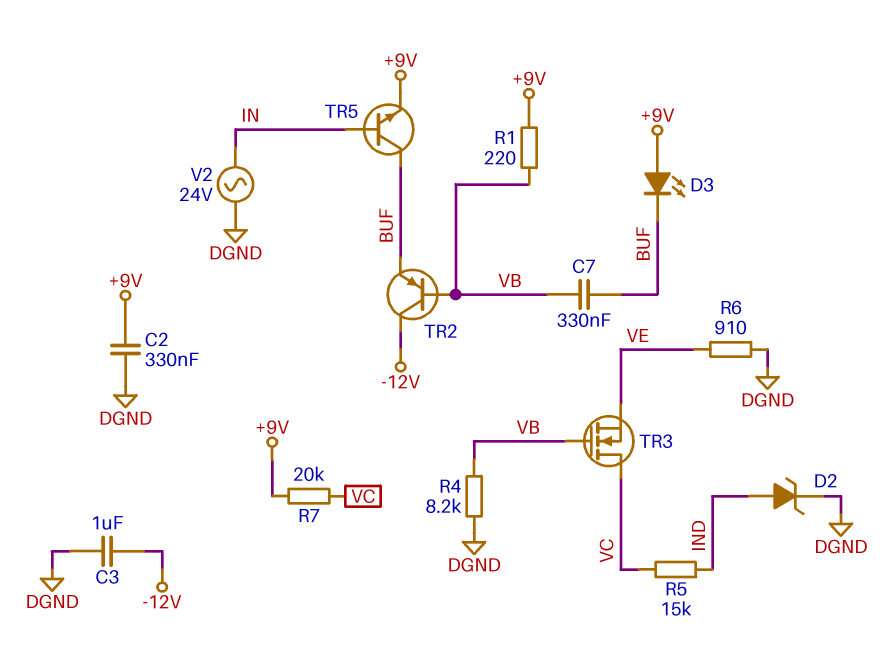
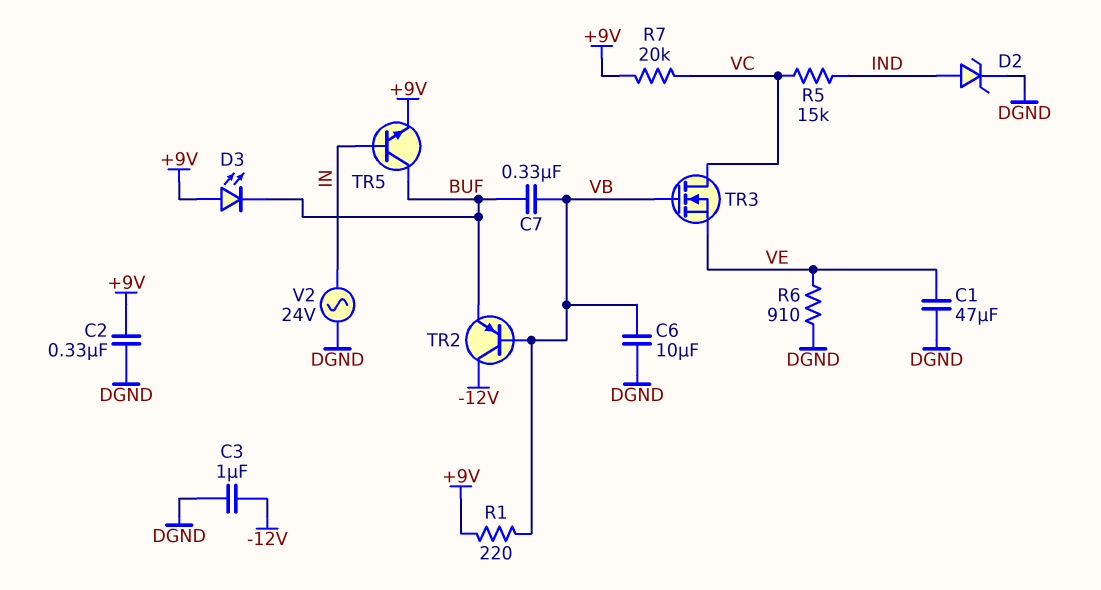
C1: none -> 47uF (DGND, VE)
C6: none -> 10uF (DGND, VB)
R4: 8.2k (DGND, VB) -> none

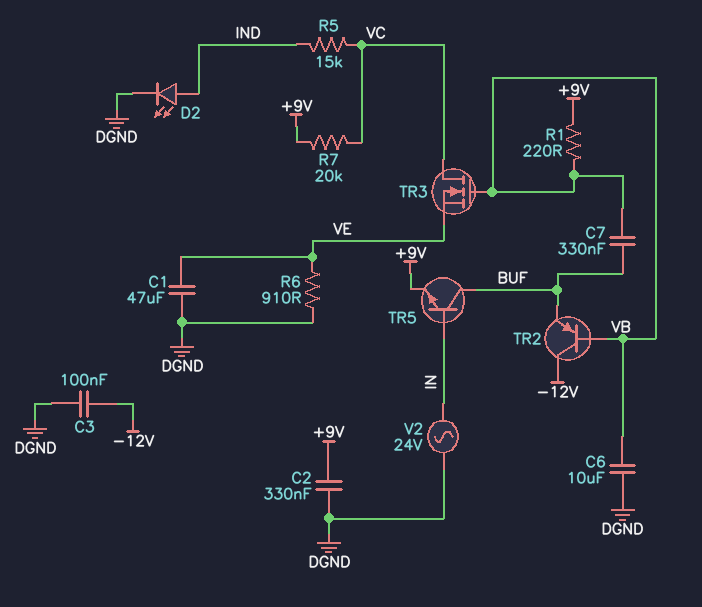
C3: 1uF (-12V, DGND) -> 100nF (-12V, DGND)
D2: zener (A IND, K DGND) -> LED (A IND, K DGND)
D3: LED (A +9V, K BUF) -> none

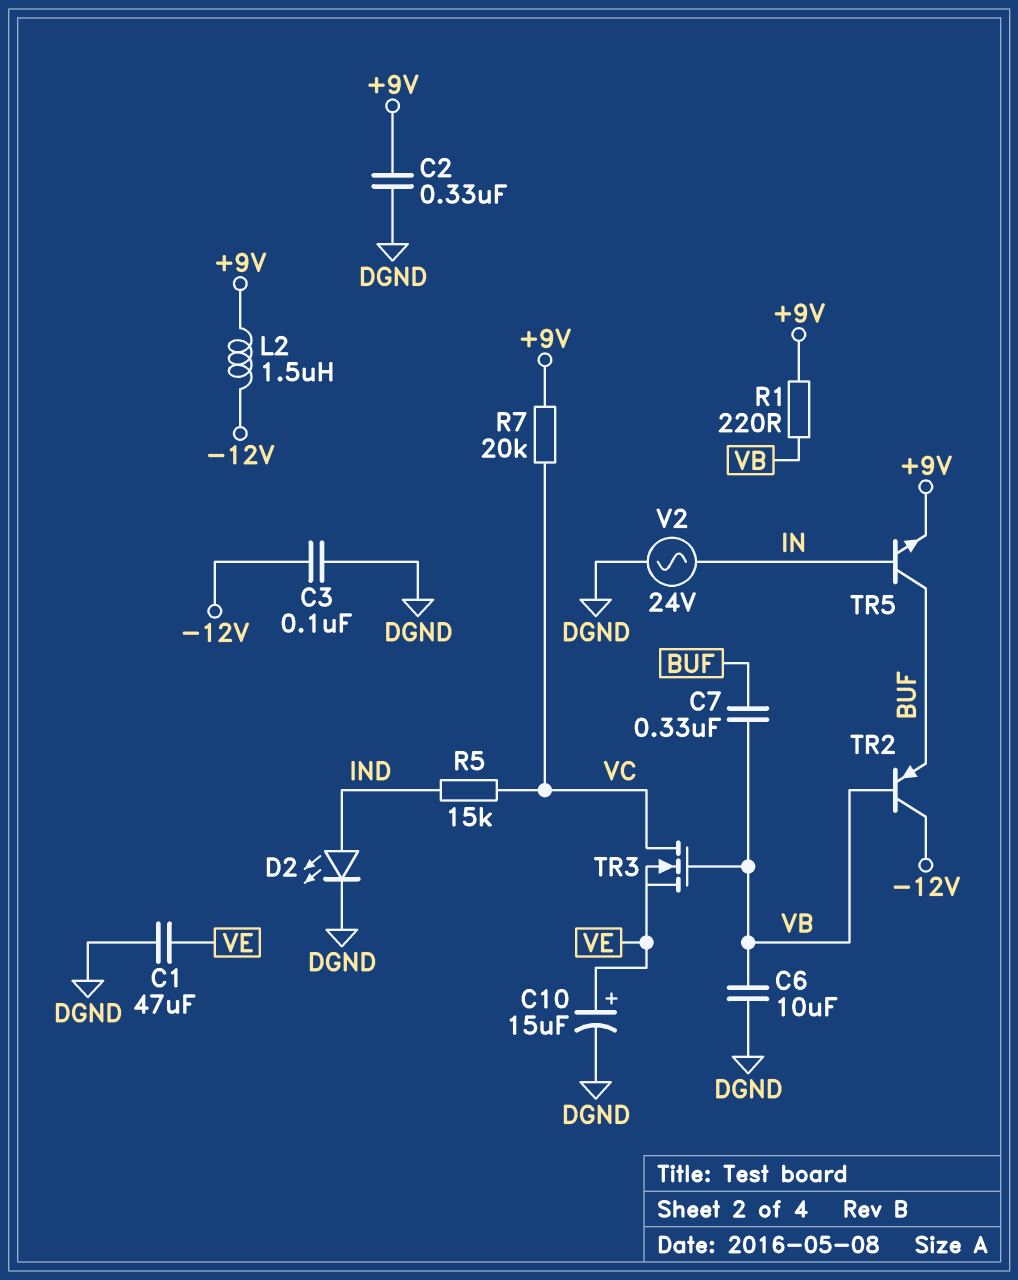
C10: none -> 15uF (plus VE, minus DGND)
L2: none -> 1.5uH (+9V, -12V)
R6: 910 (DGND, VE) -> none

